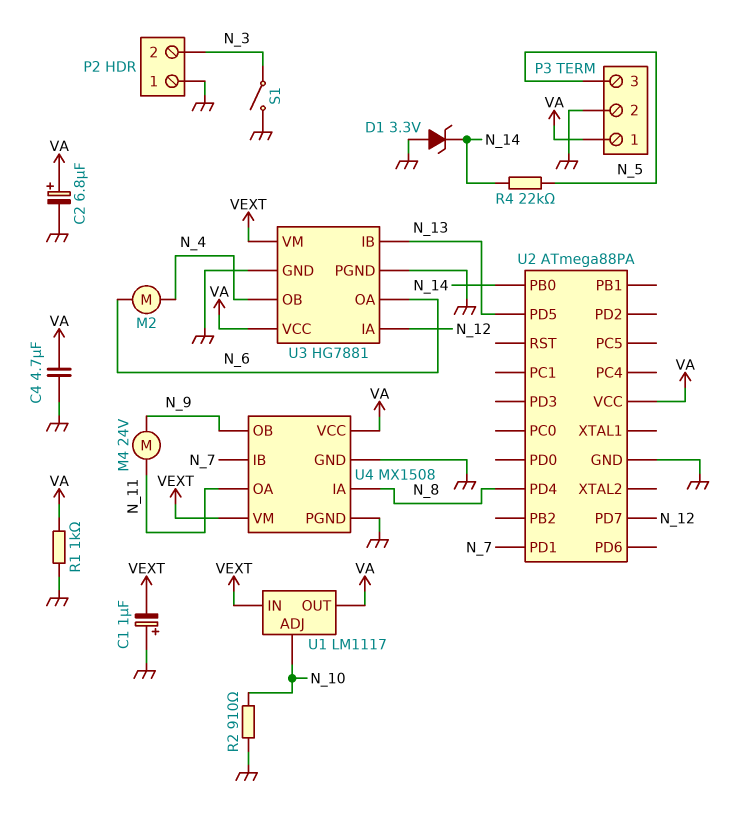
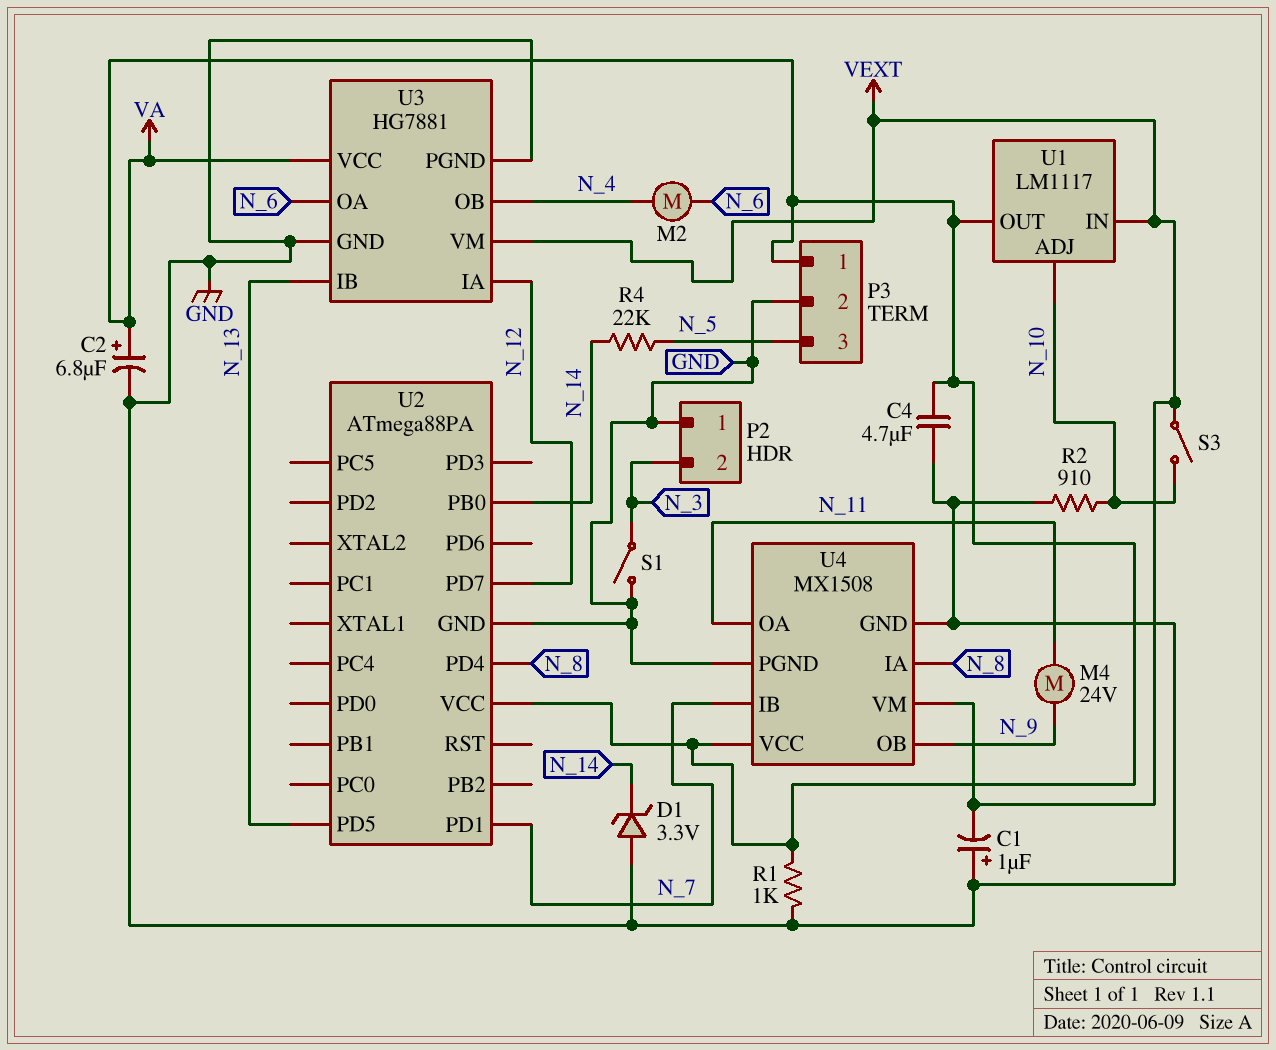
S3: none -> switch (N_10, VEXT)

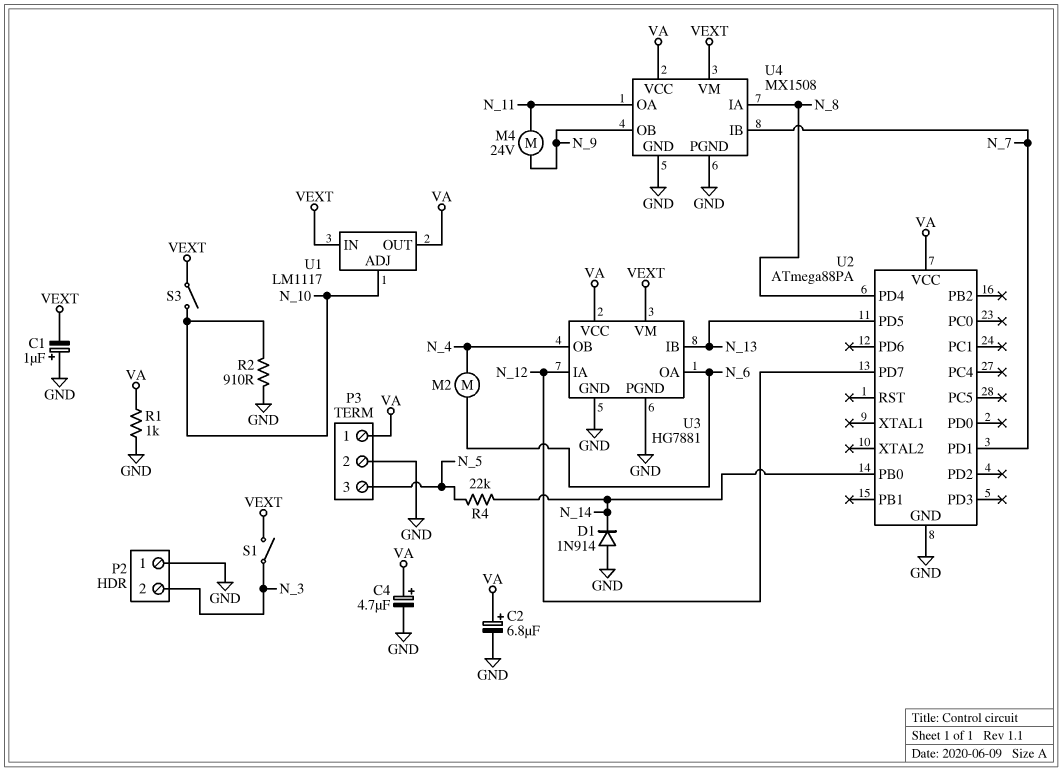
C4: 4.7uF (GND, VA) -> 4.7uF (plus VA, minus GND)
D1: zener 3.3V (A GND, K N_14) -> diode 1N914 (A GND, K N_14)
S1: switch (GND, N_3) -> switch (N_3, VEXT)

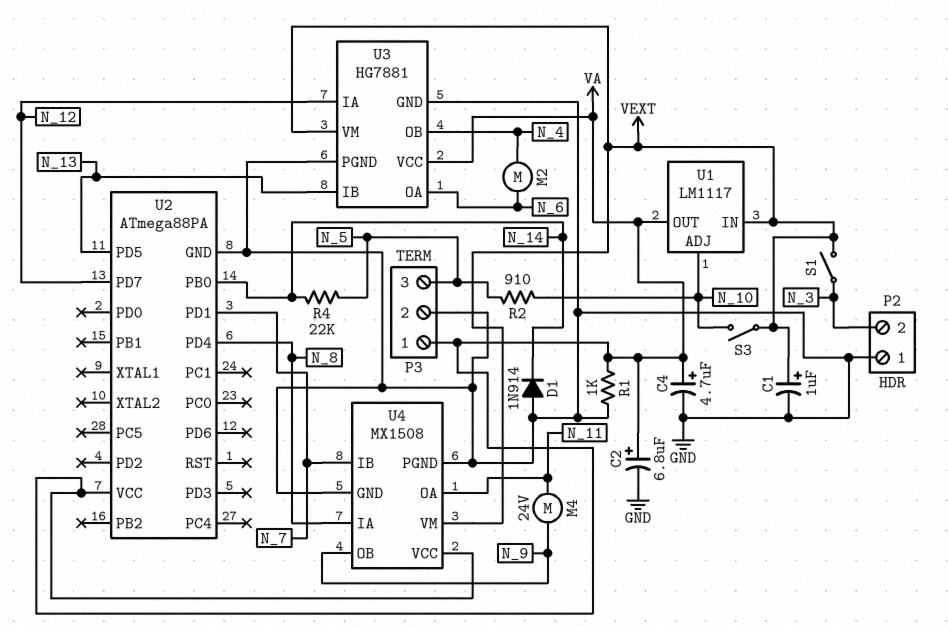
C1: 1uF (plus GND, minus VEXT) -> 1uF (plus VEXT, minus GND)
R2: 910 (GND, N_10) -> 910 (N_5, N_10)

